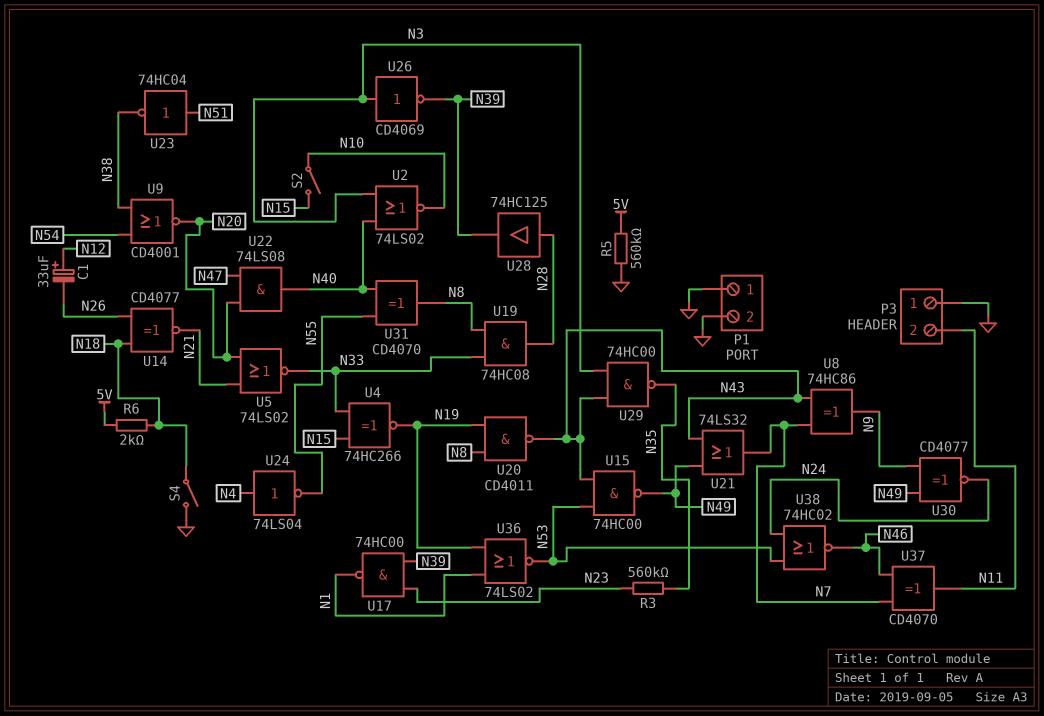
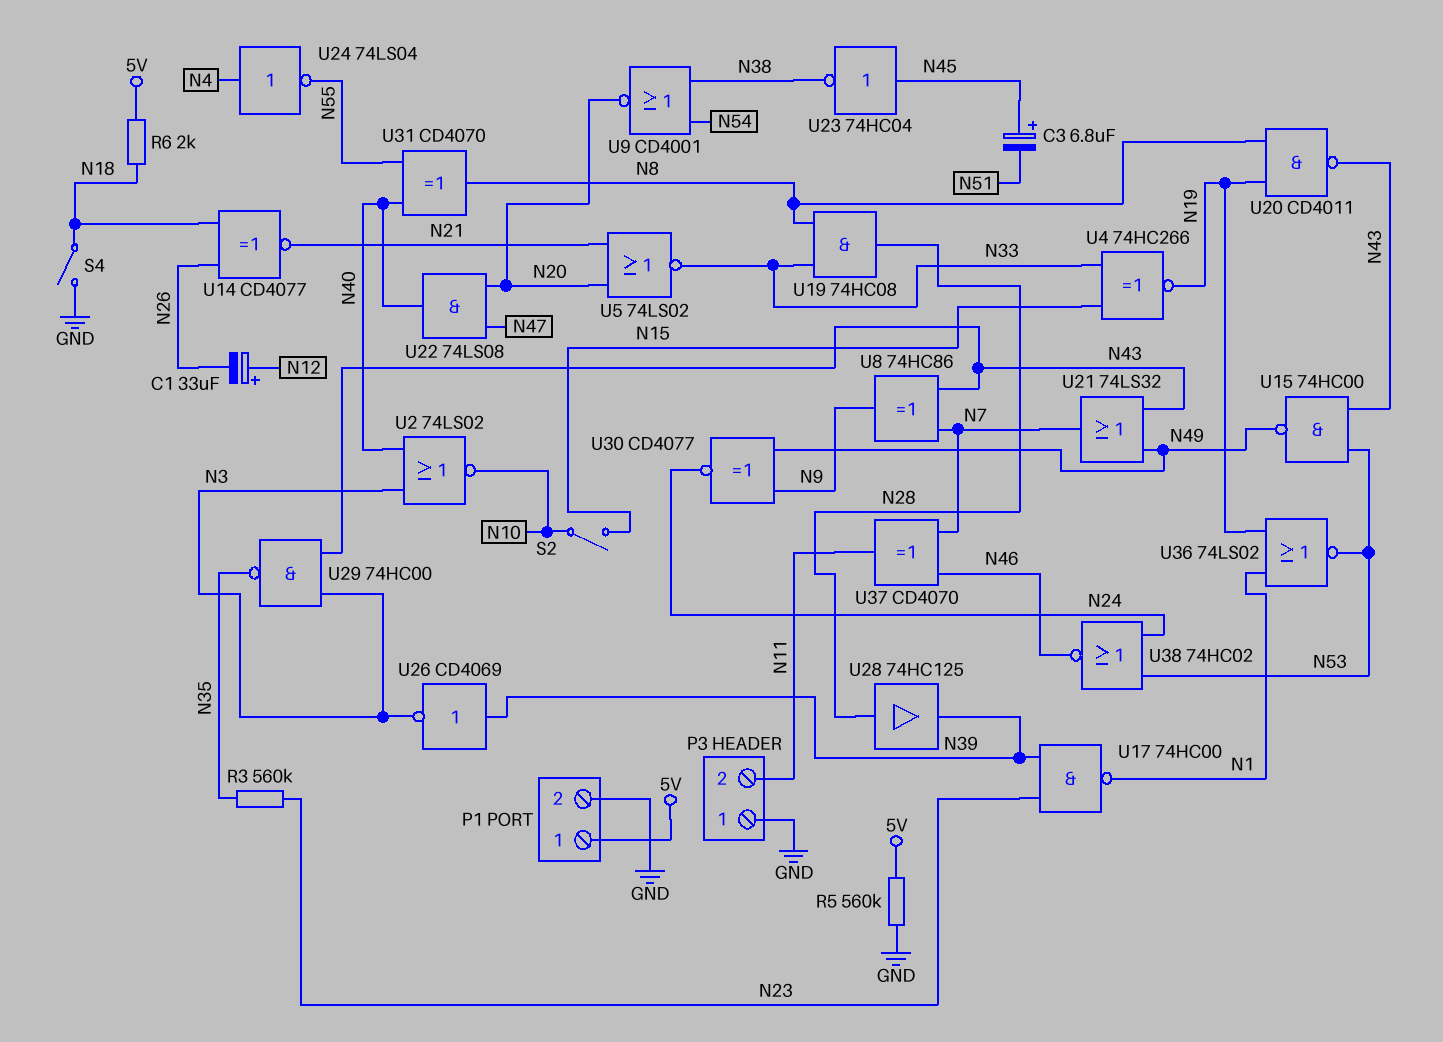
C3: none -> 6.8uF (plus N45, minus N51)
P1 pin 1: GND -> 5V
U23: NOT 74HC04 (in N51, out N38) -> NOT 74HC04 (in N45, out N38)
U26: NOT CD4069 (in N3, out N39) -> NOT CD4069 (in N39, out N3)

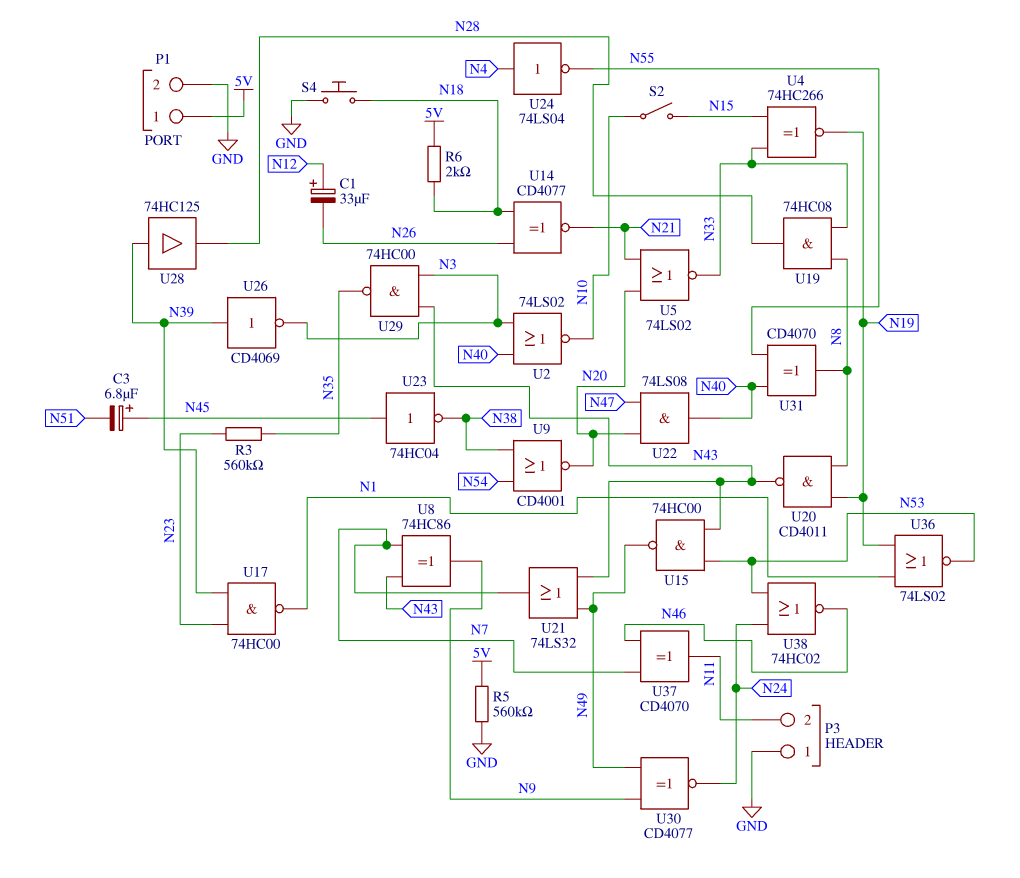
S4: switch (GND, N18) -> button (GND, N18)
U28: buffer 74HC125 (in N28, out N39) -> buffer 74HC125 (in N39, out N28)

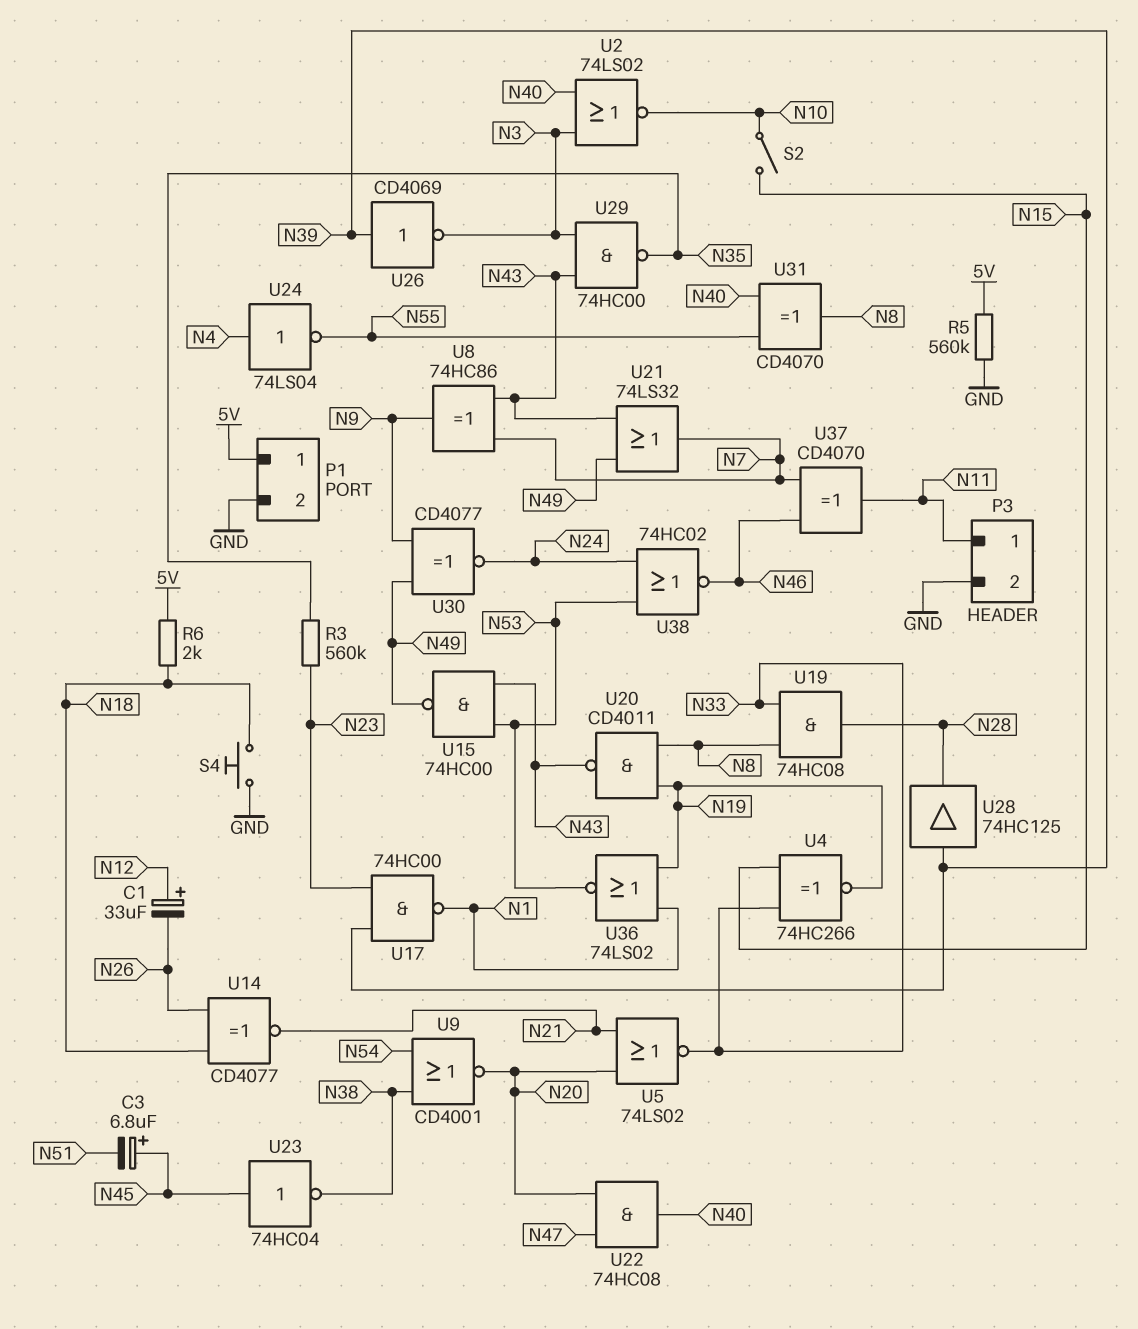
P3 pin 1: GND -> N11
P3 pin 2: N11 -> GND
U22: AND 74LS08 (in N20, in N47, out N40) -> AND 74HC08 (in N20, in N47, out N40)

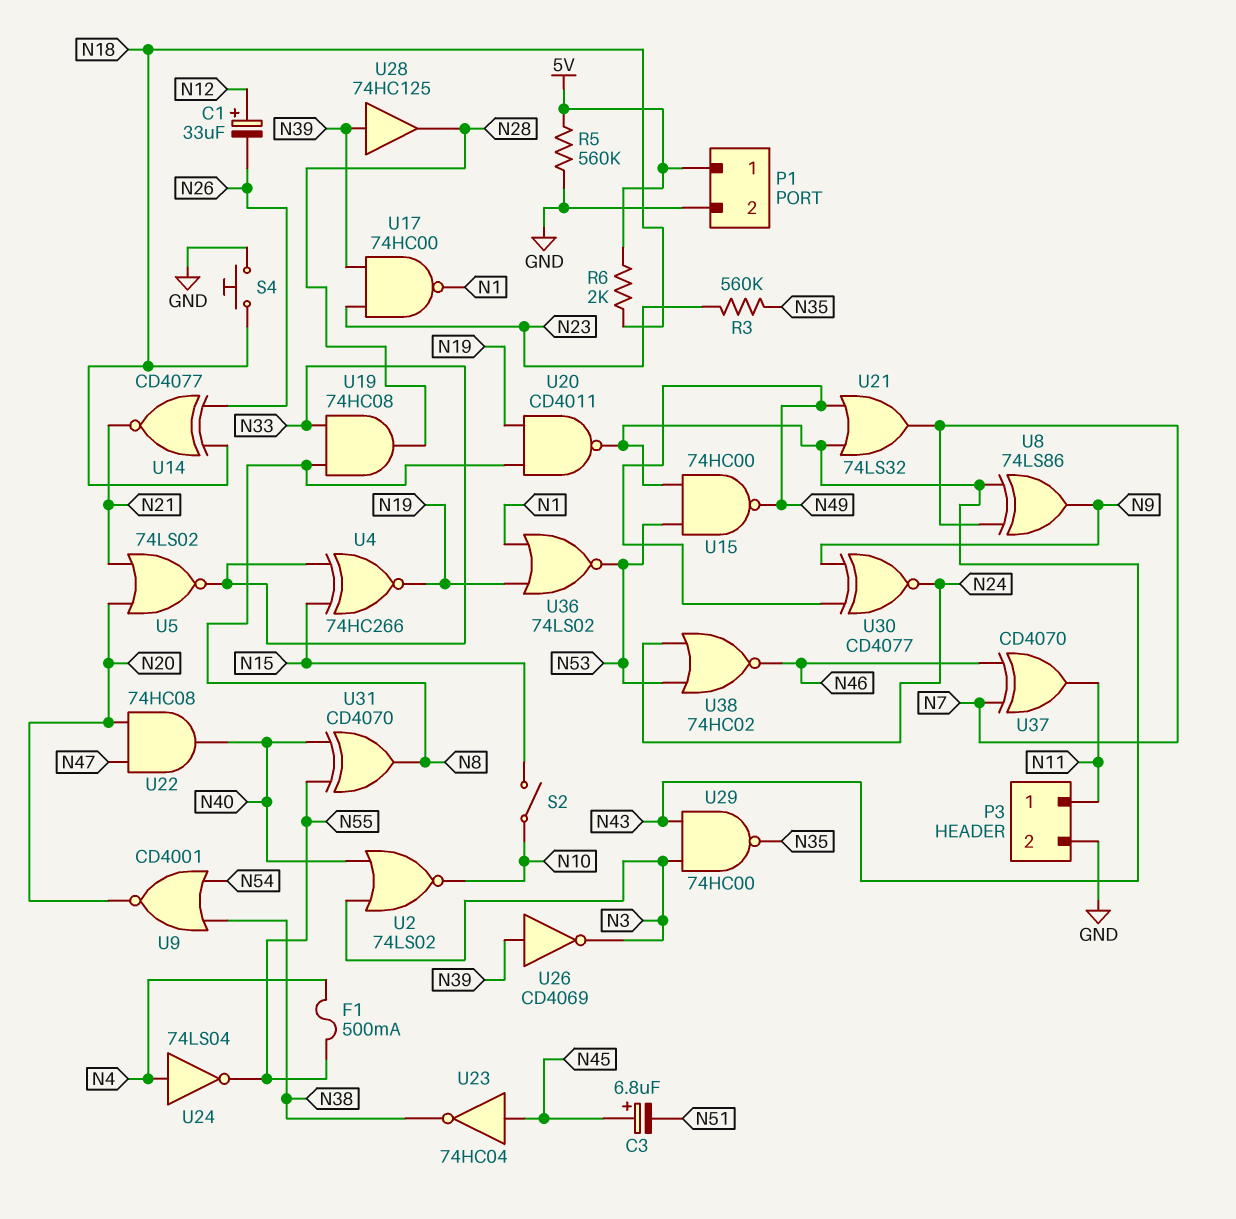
F1: none -> 500mA (N4, N55)
U8: XOR 74HC86 (in N7, in N43, out N9) -> XOR 74LS86 (in N7, in N43, out N9)

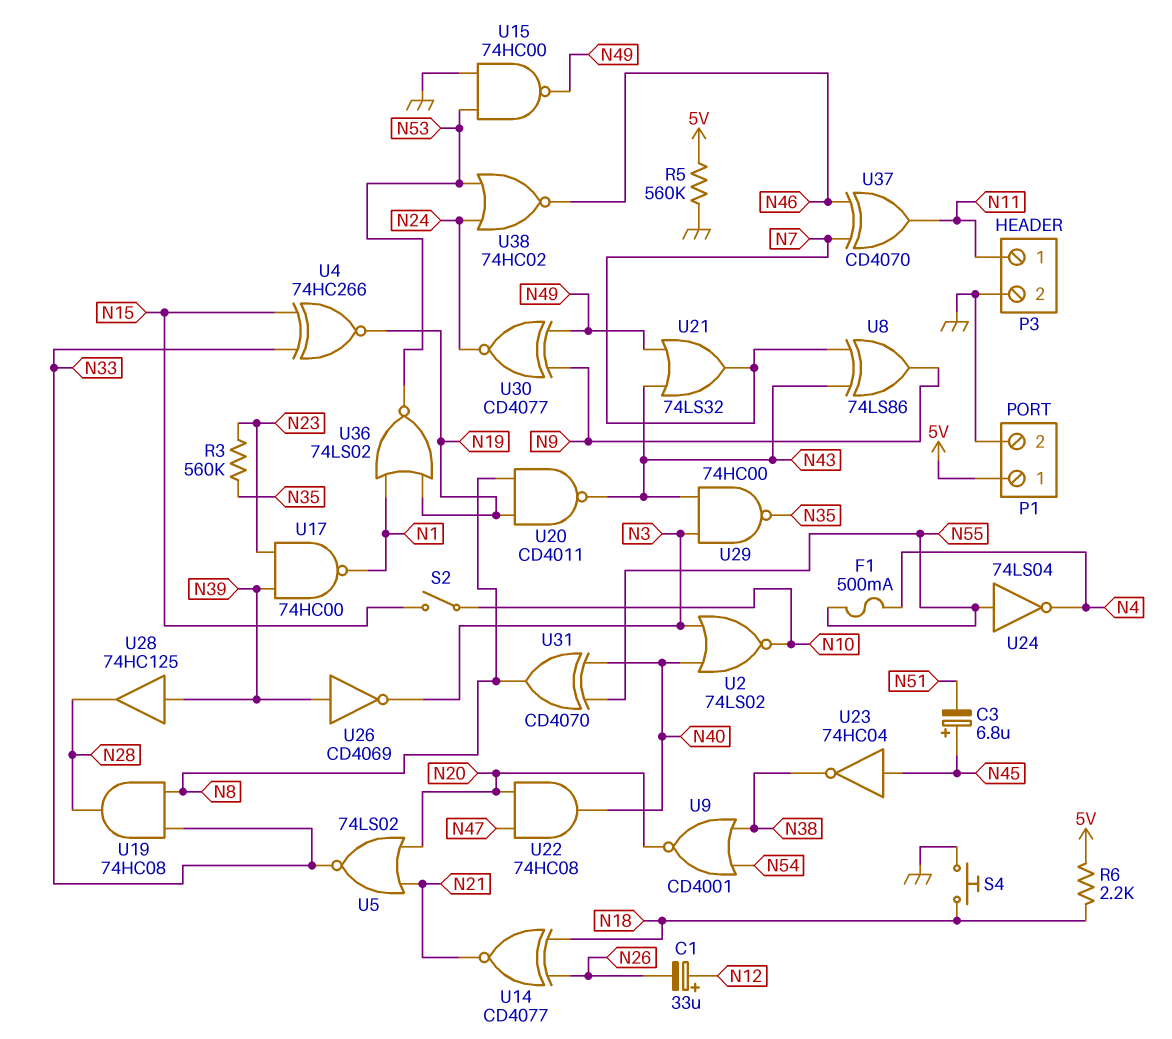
R6: 2k (5V, N18) -> 2.2k (5V, N18)
U15: NAND 74HC00 (in N43, in N53, out N49) -> NAND 74HC00 (in GND, in N53, out N49)
U24: NOT 74LS04 (in N4, out N55) -> NOT 74LS04 (in N55, out N4)

